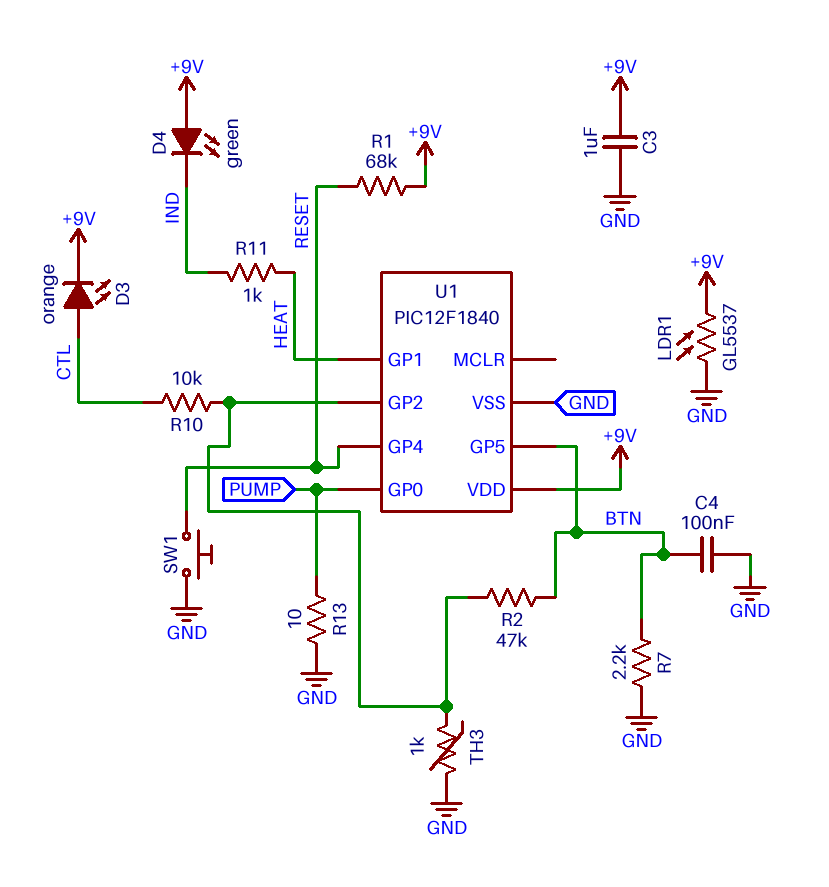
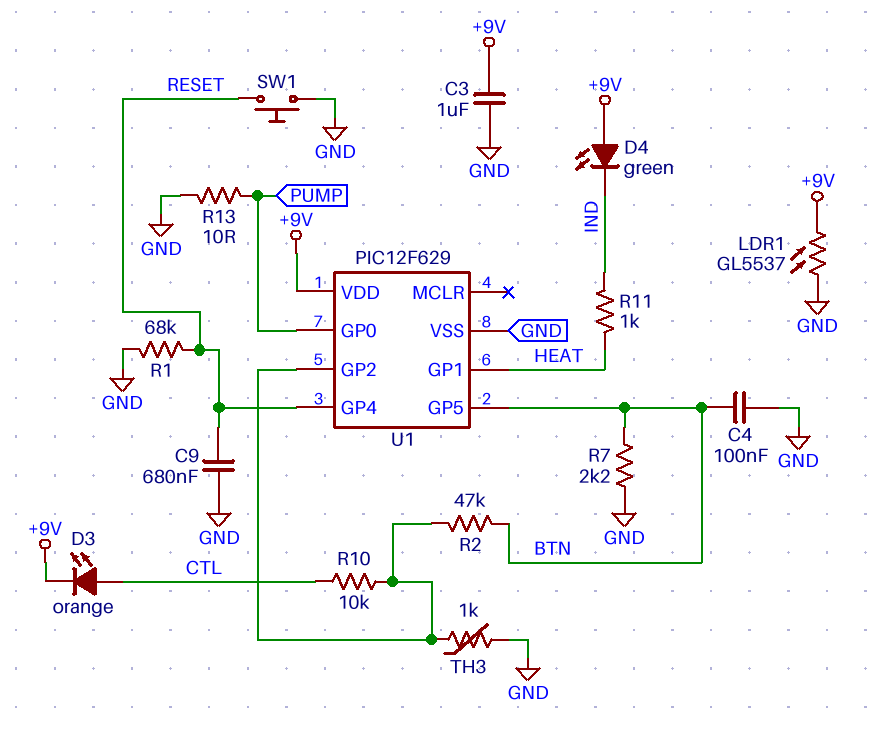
C9: none -> 680nF (GND, RESET)
R1: 68k (+9V, RESET) -> 68k (GND, RESET)
U1: PIC12F1840 -> PIC12F629

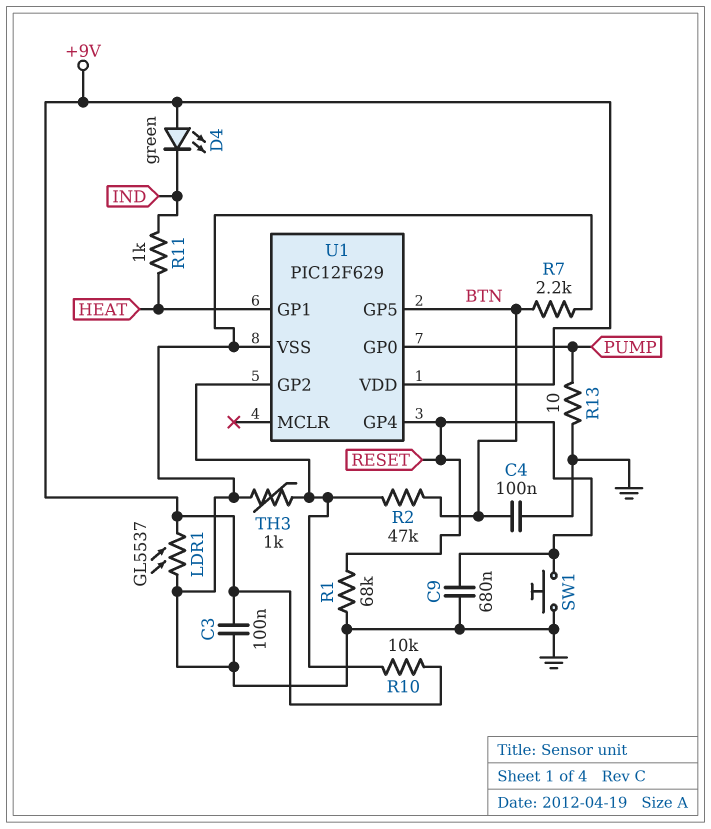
C3: 1uF (+9V, GND) -> 100nF (+9V, GND)
D3: LED orange (A CTL, K +9V) -> none
R10: 10k (CTL, U1/GP2) -> 10k (+9V, U1/GP2)

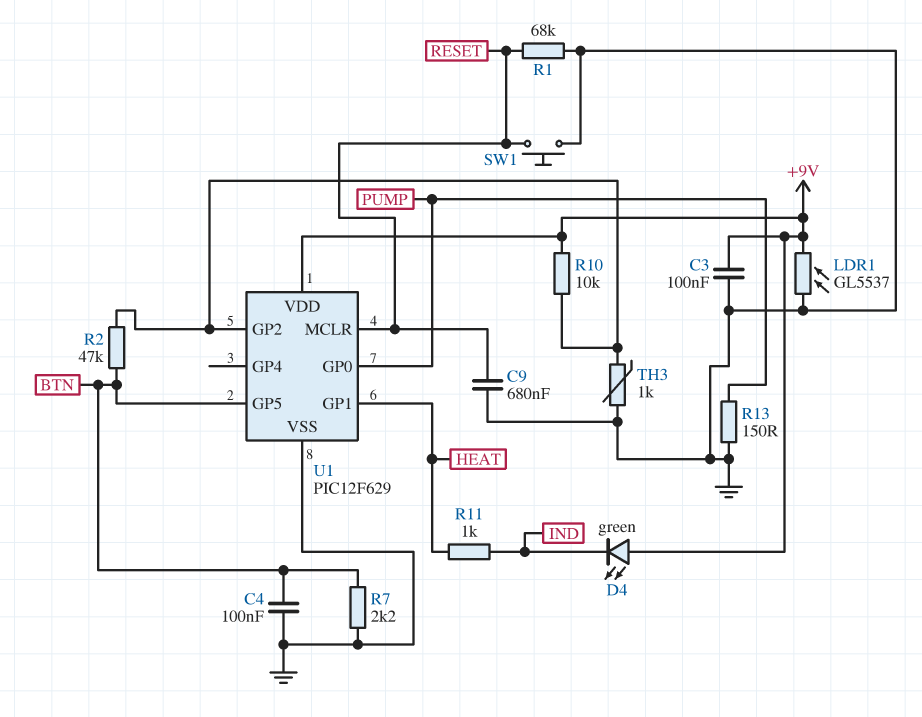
R13: 10 (GND, PUMP) -> 150 (GND, PUMP)
U1 pin GP4: RESET -> none
U1 pin MCLR: none -> RESET

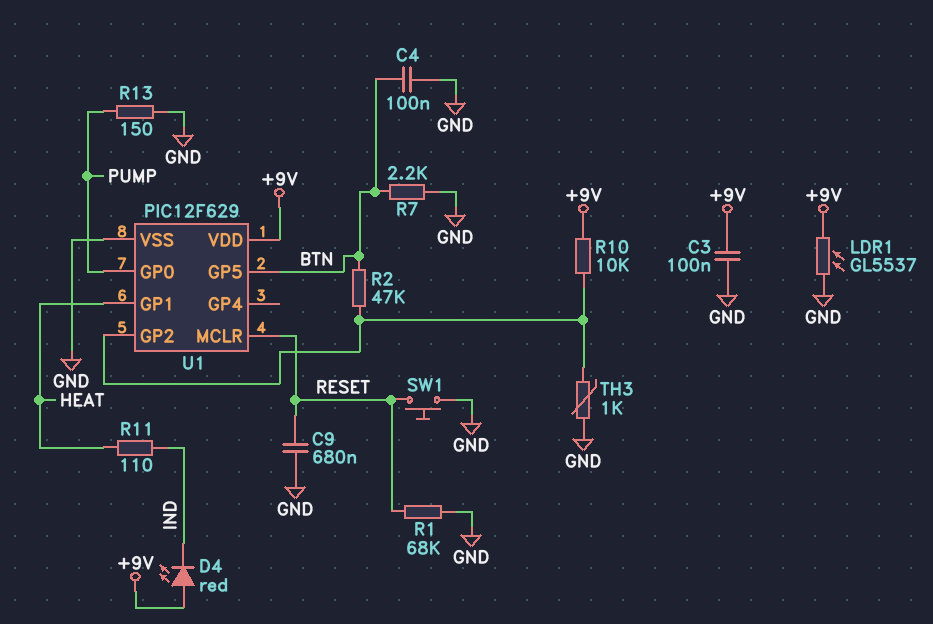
D4: LED green (A +9V, K IND) -> LED red (A +9V, K IND)
R11: 1k (HEAT, IND) -> 110 (HEAT, IND)

